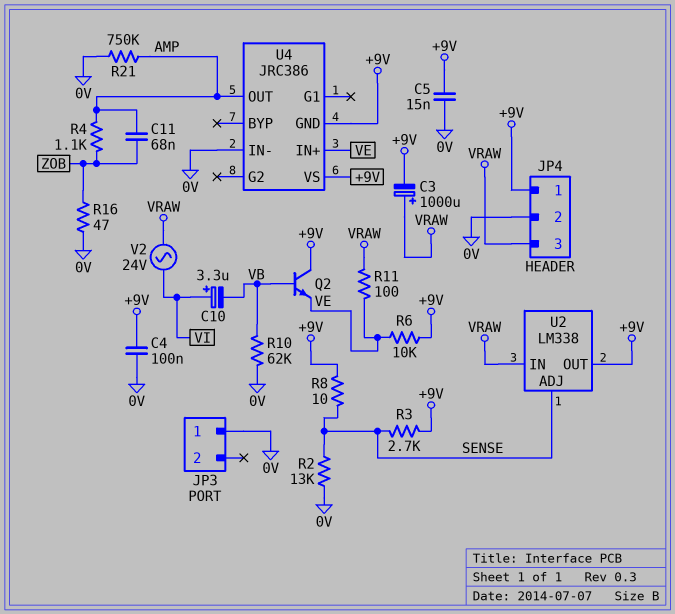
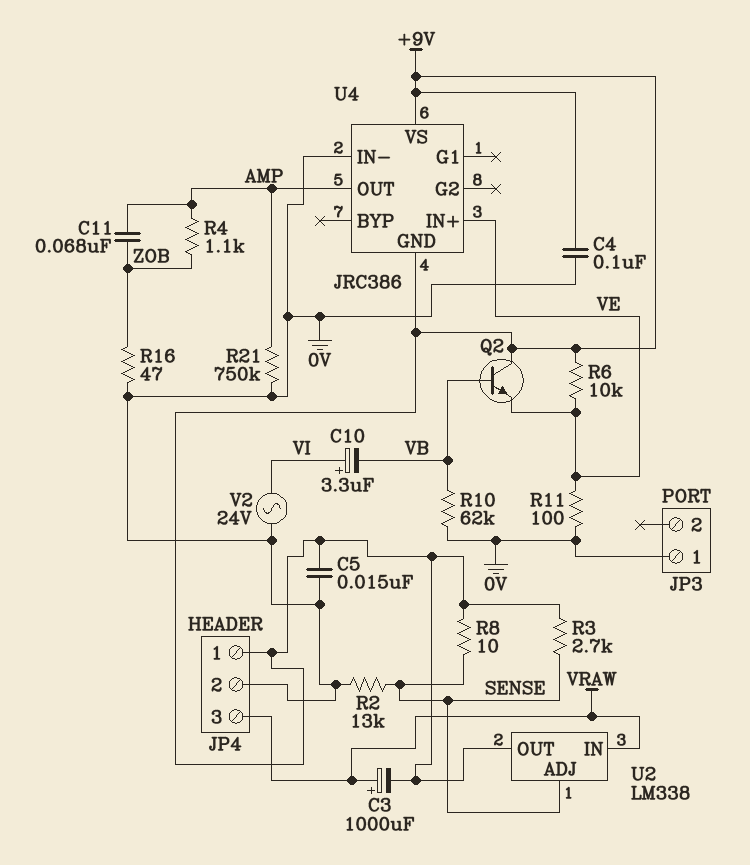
R11: 100 (VE, VRAW) -> 100 (0V, VE)
V2: AC 24V (VI, VRAW) -> AC 24V (0V, VI)

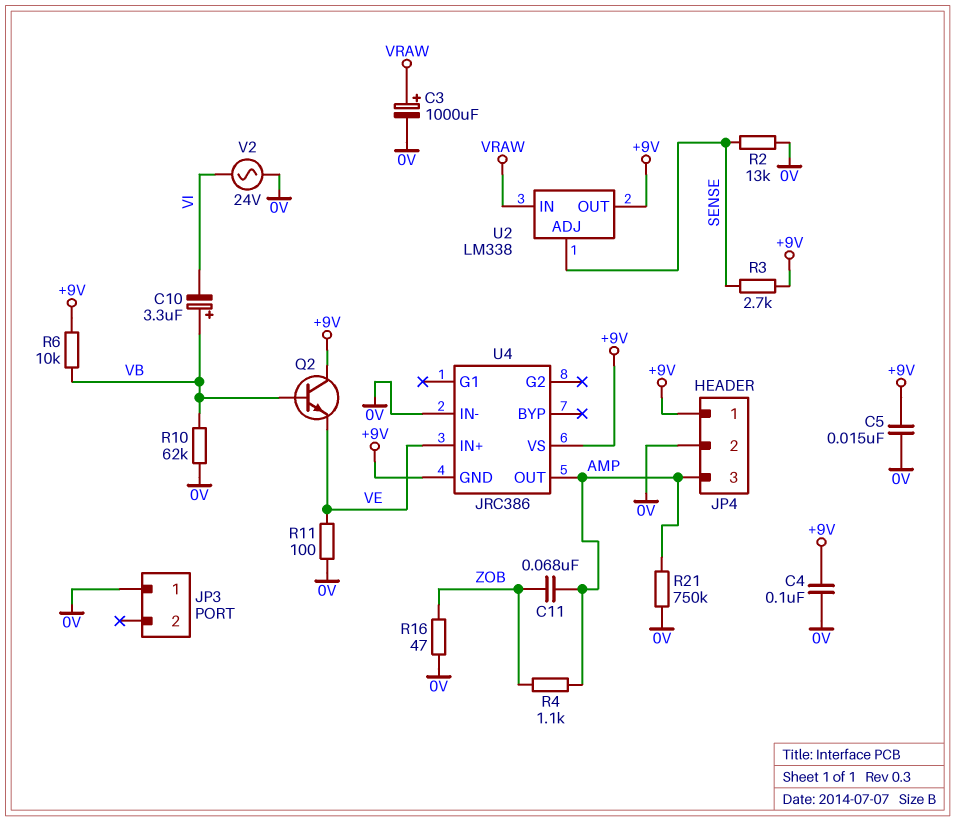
C3: 1000uF (plus VRAW, minus +9V) -> 1000uF (plus VRAW, minus 0V)
C10: 3.3uF (plus VI, minus VB) -> 3.3uF (plus VB, minus VI)
JP4 pin 3: VRAW -> AMP
R6: 10k (+9V, VE) -> 10k (+9V, VB)
R8: 10 (+9V, SENSE) -> none

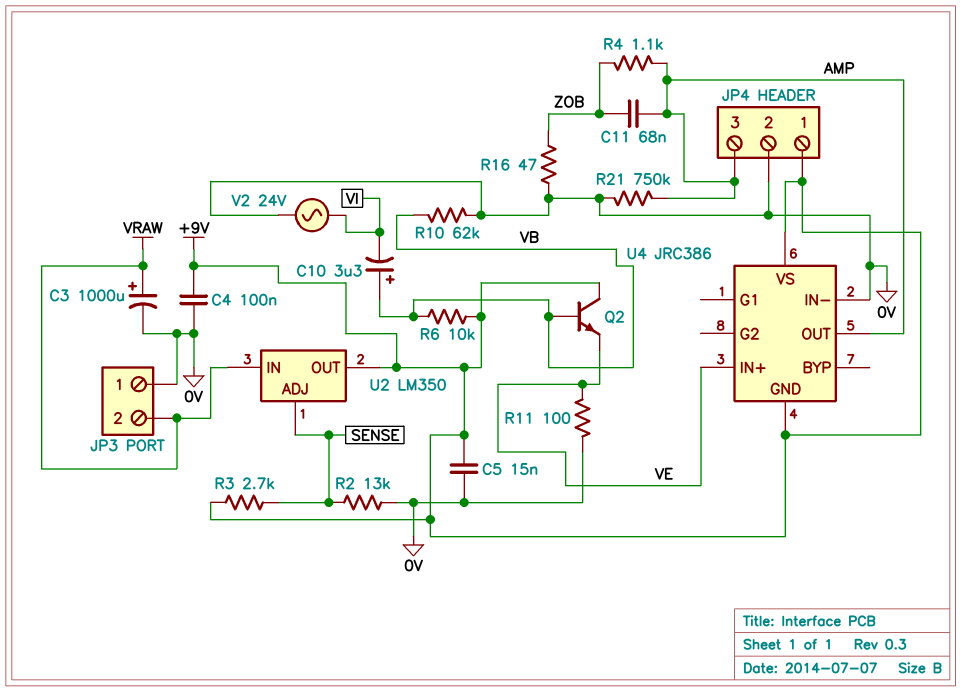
JP3 pin 2: none -> VRAW
U2: LM338 -> LM350

